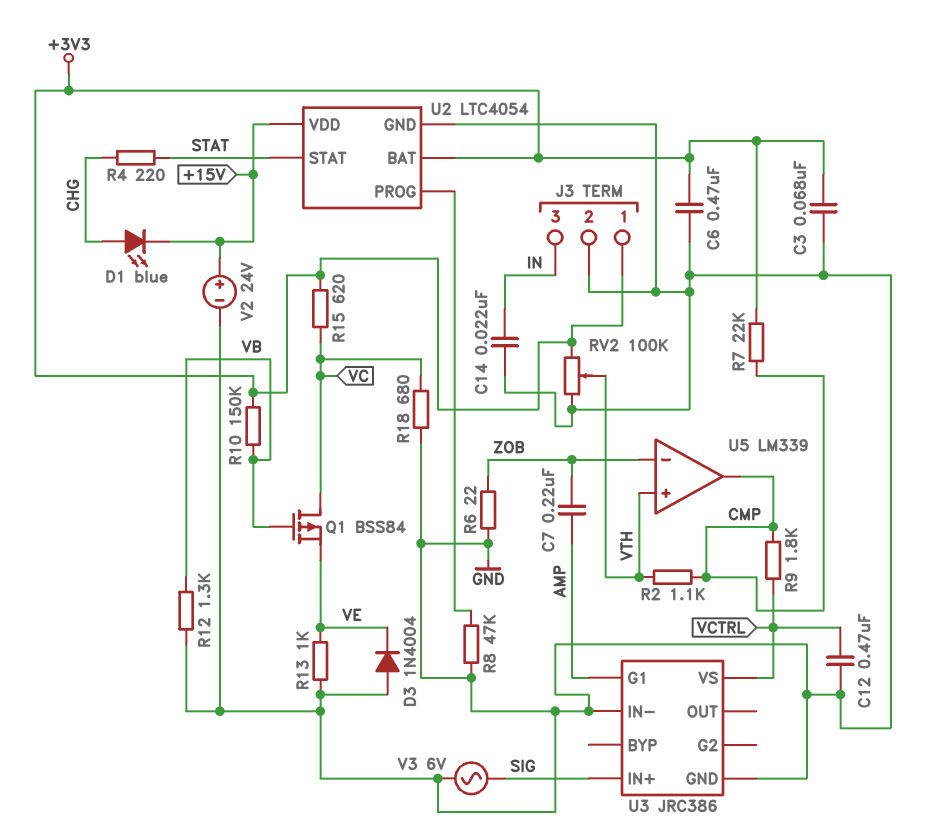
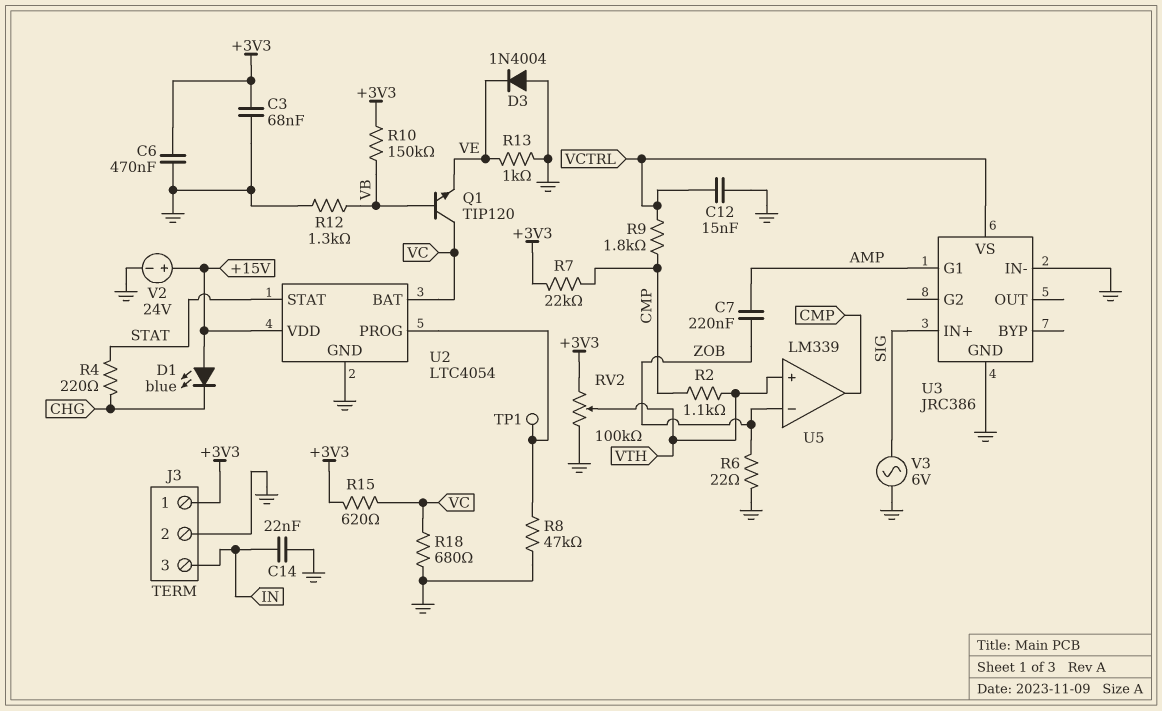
C12: 470nF (GND, VCTRL) -> 15nF (GND, VCTRL)
D1: LED blue (A CHG, K +15V) -> LED blue (A +15V, K CHG)
Q1: PMOS BSS84 (G VB, D VC, S VE) -> NPN TIP120 (B VB, C VC, E VE)
TP1: none -> test point (U2/PROG)
U2 pin BAT: +3V3 -> VC

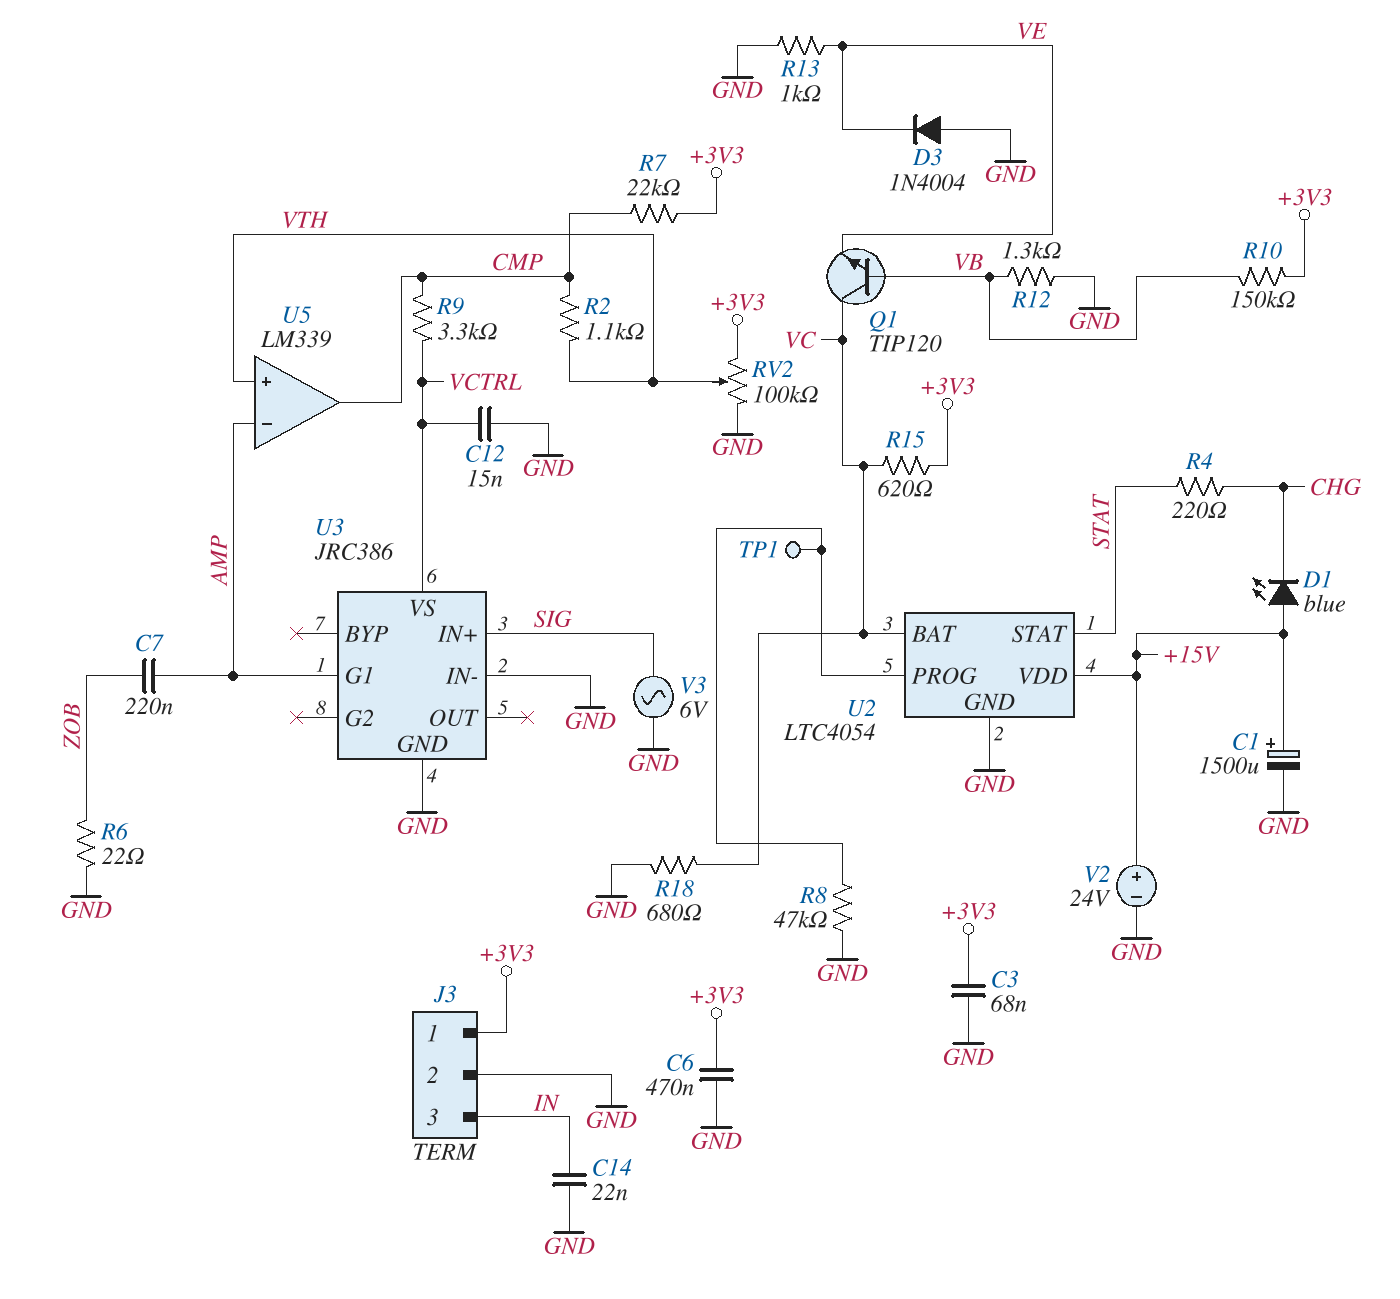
C1: none -> 1500uF (plus +15V, minus GND)
R9: 1.8k (CMP, VCTRL) -> 3.3k (CMP, VCTRL)
U5 pin in-: ZOB -> AMP

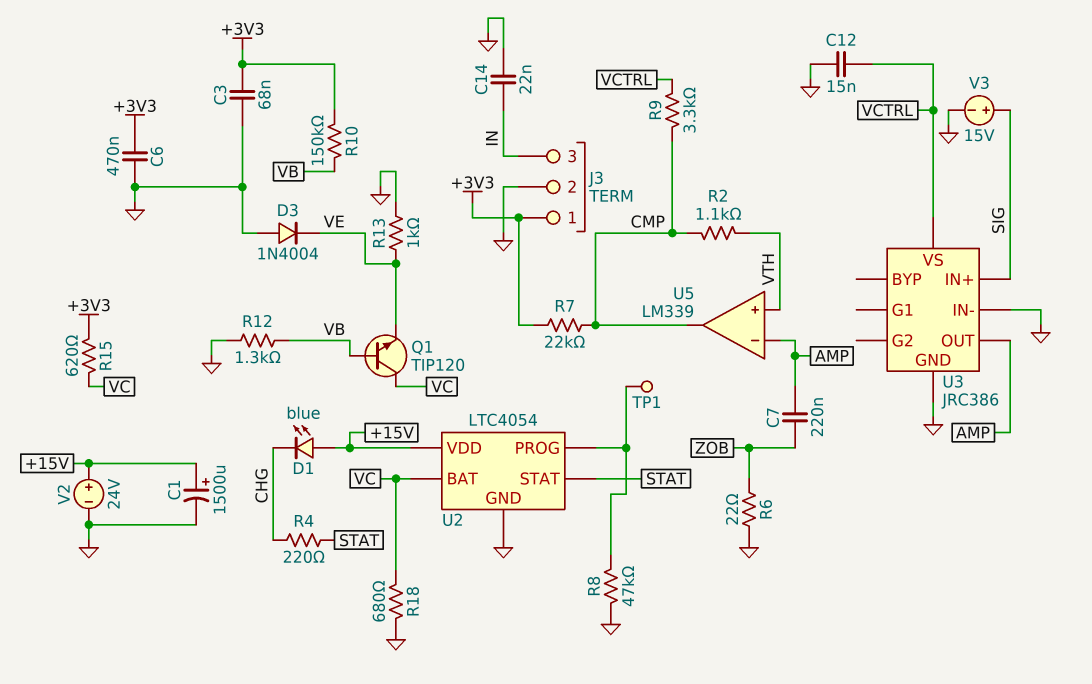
RV2: 100k (+3V3, GND, wiper VTH) -> none
U3 pin G1: AMP -> none
U3 pin OUT: none -> AMP
V3: AC 6V (GND, SIG) -> 15V (plus SIG, minus GND)

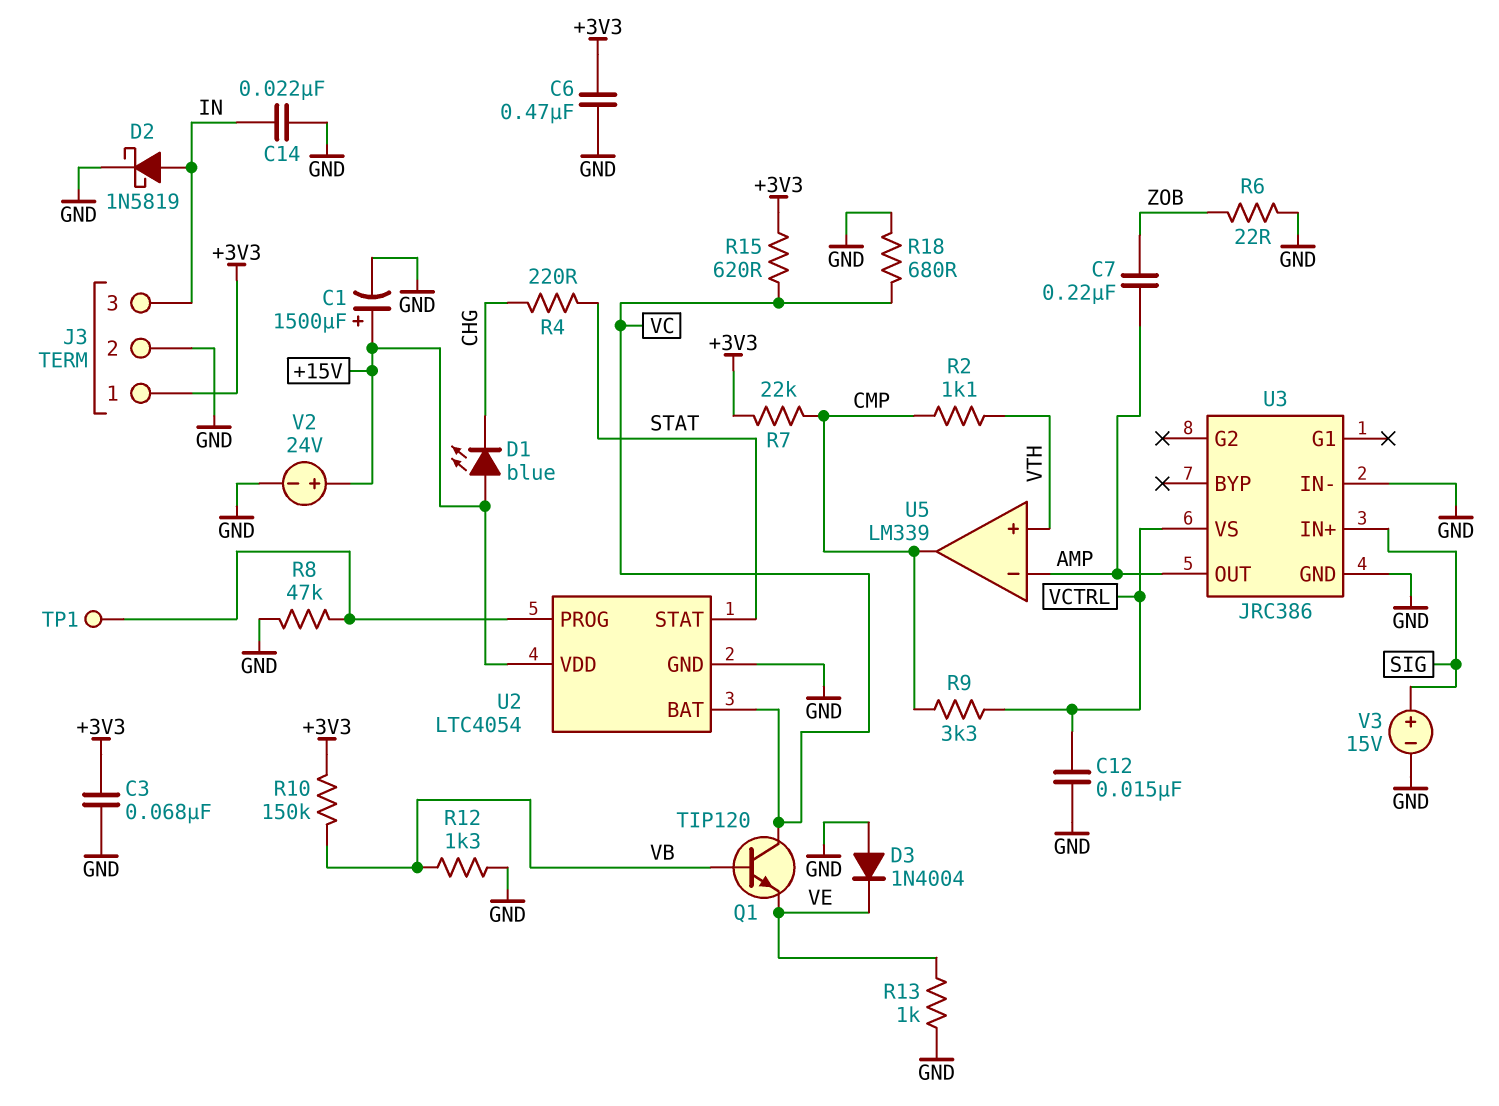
D2: none -> schottky 1N5819 (A IN, K GND)

